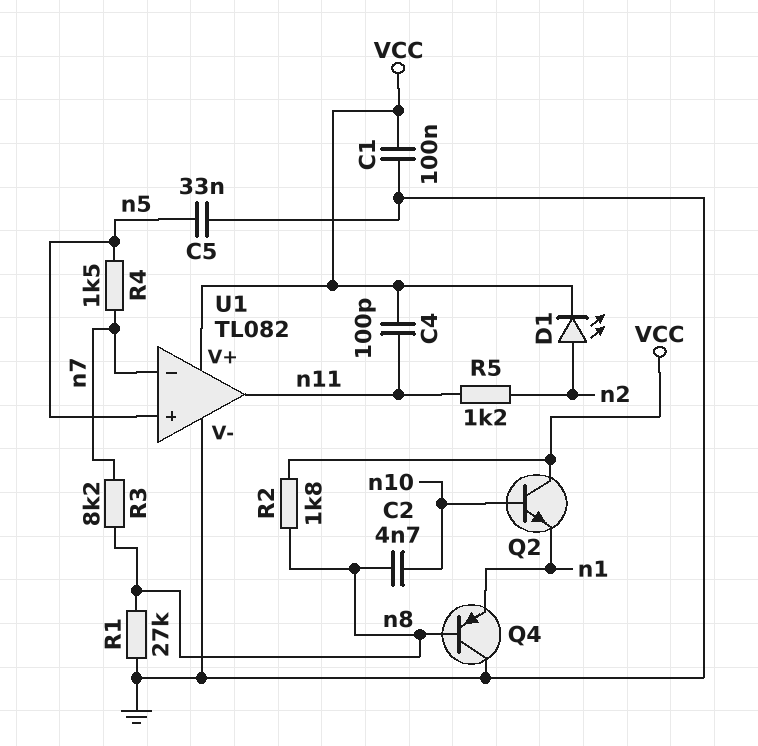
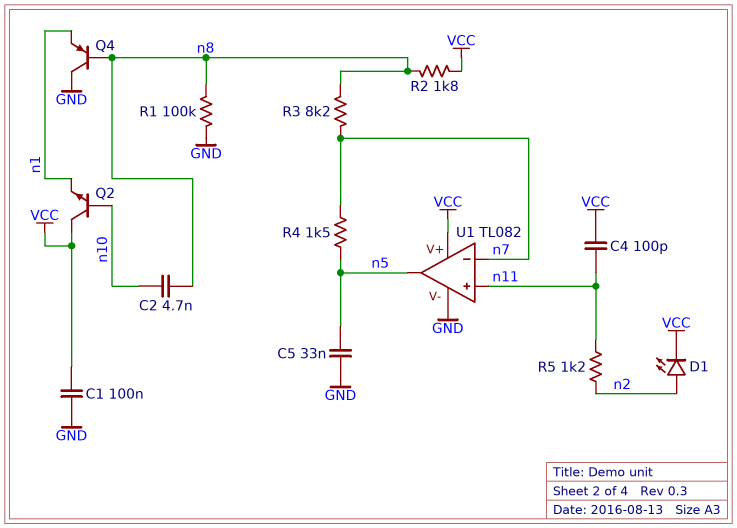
R1: 27k (GND, n8) -> 100k (GND, n8)
U1 pin in+: n5 -> n11
U1 pin out: n11 -> n5

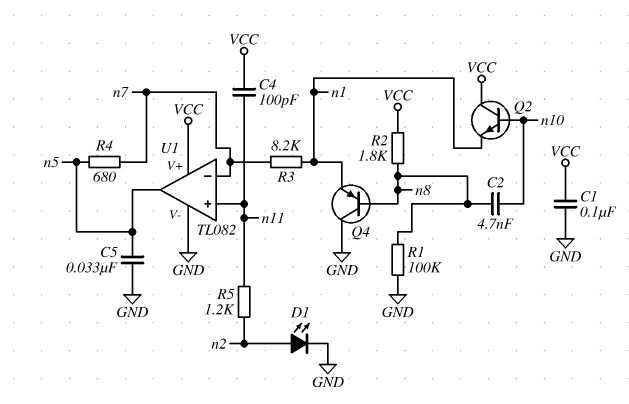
D1: LED (A n2, K VCC) -> LED (A n2, K GND)
R3: 8.2k (n7, n8) -> 8.2k (n1, n7)
R4: 1.5k (n5, n7) -> 680 (n5, n7)

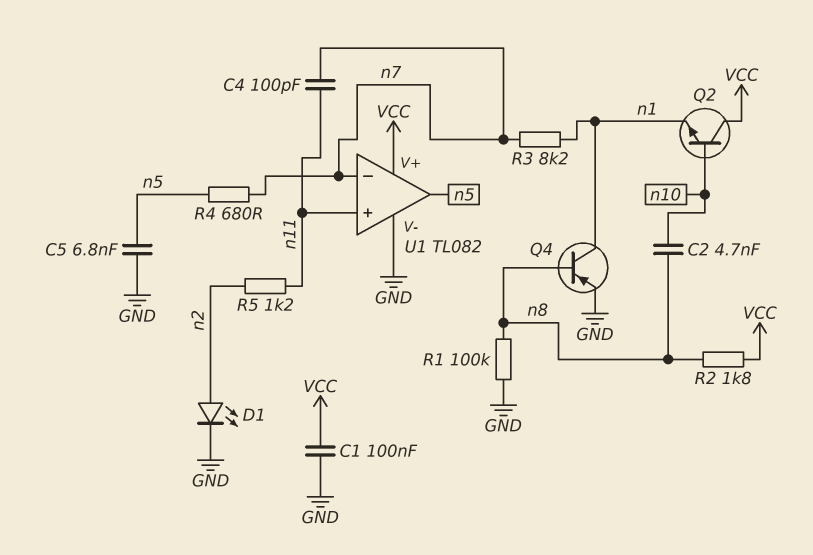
C4: 100pF (VCC, n11) -> 100pF (n7, n11)
C5: 33nF (GND, n5) -> 6.8nF (GND, n5)
Q4: PNP (B n8, C GND, E n1) -> PNP (B n8, C n1, E GND)

